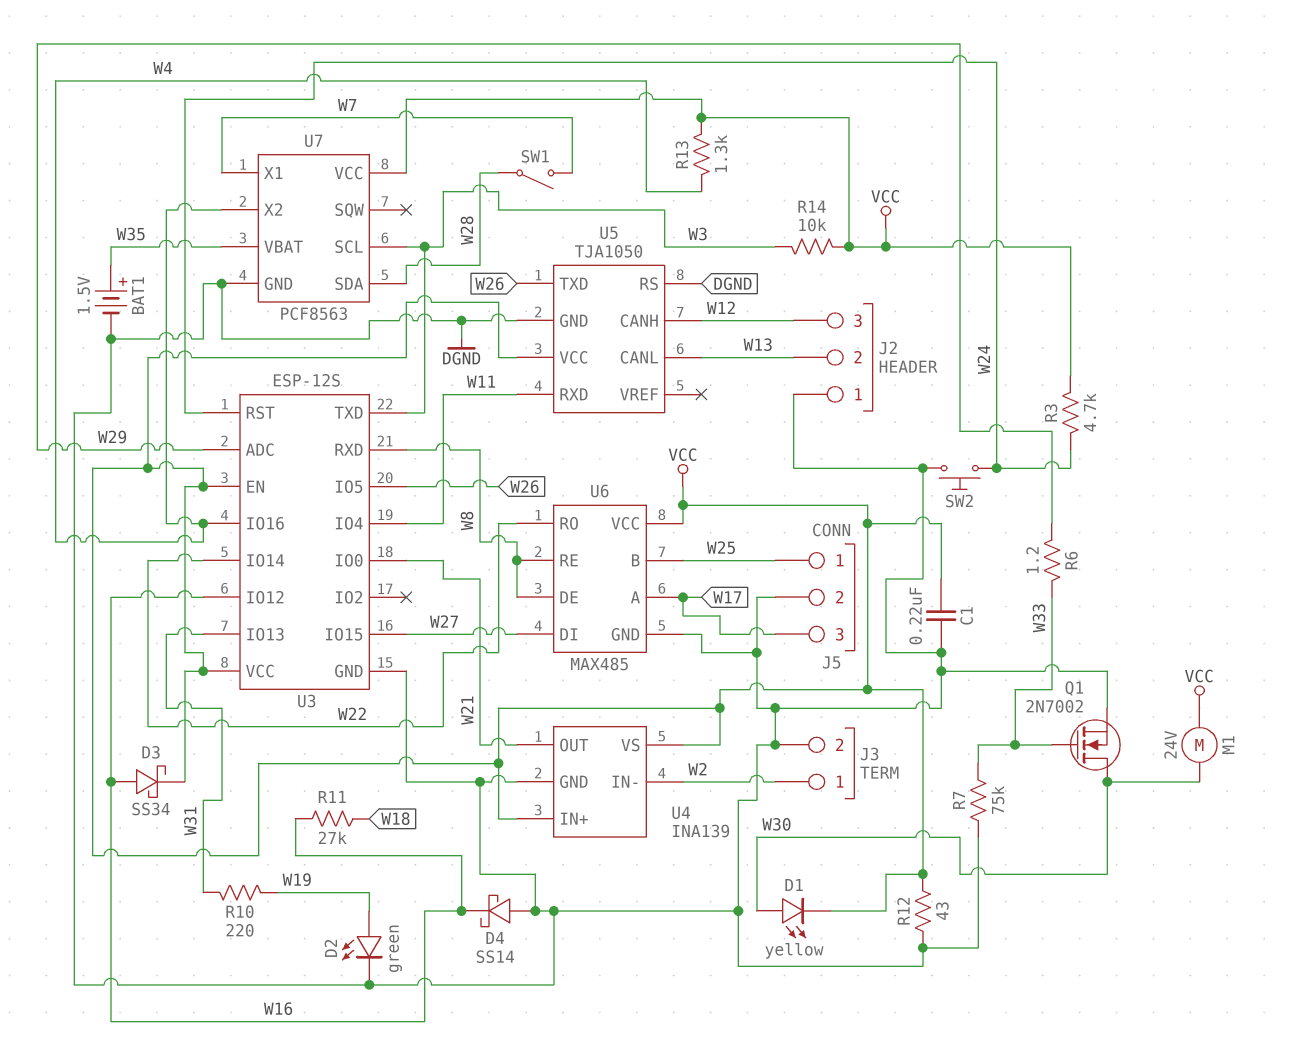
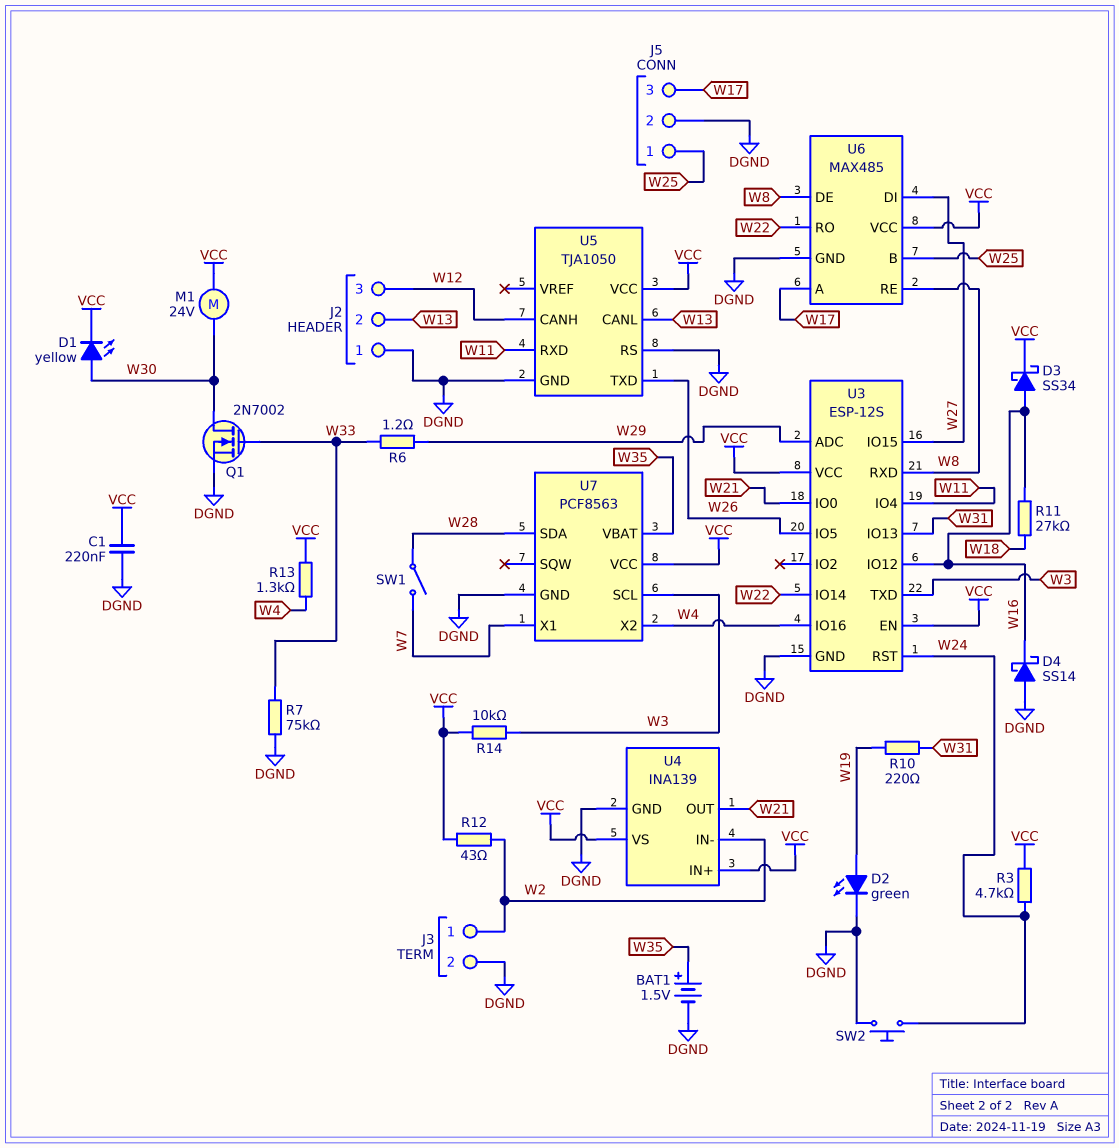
R12: 43 (DGND, VCC) -> 43 (VCC, W2)

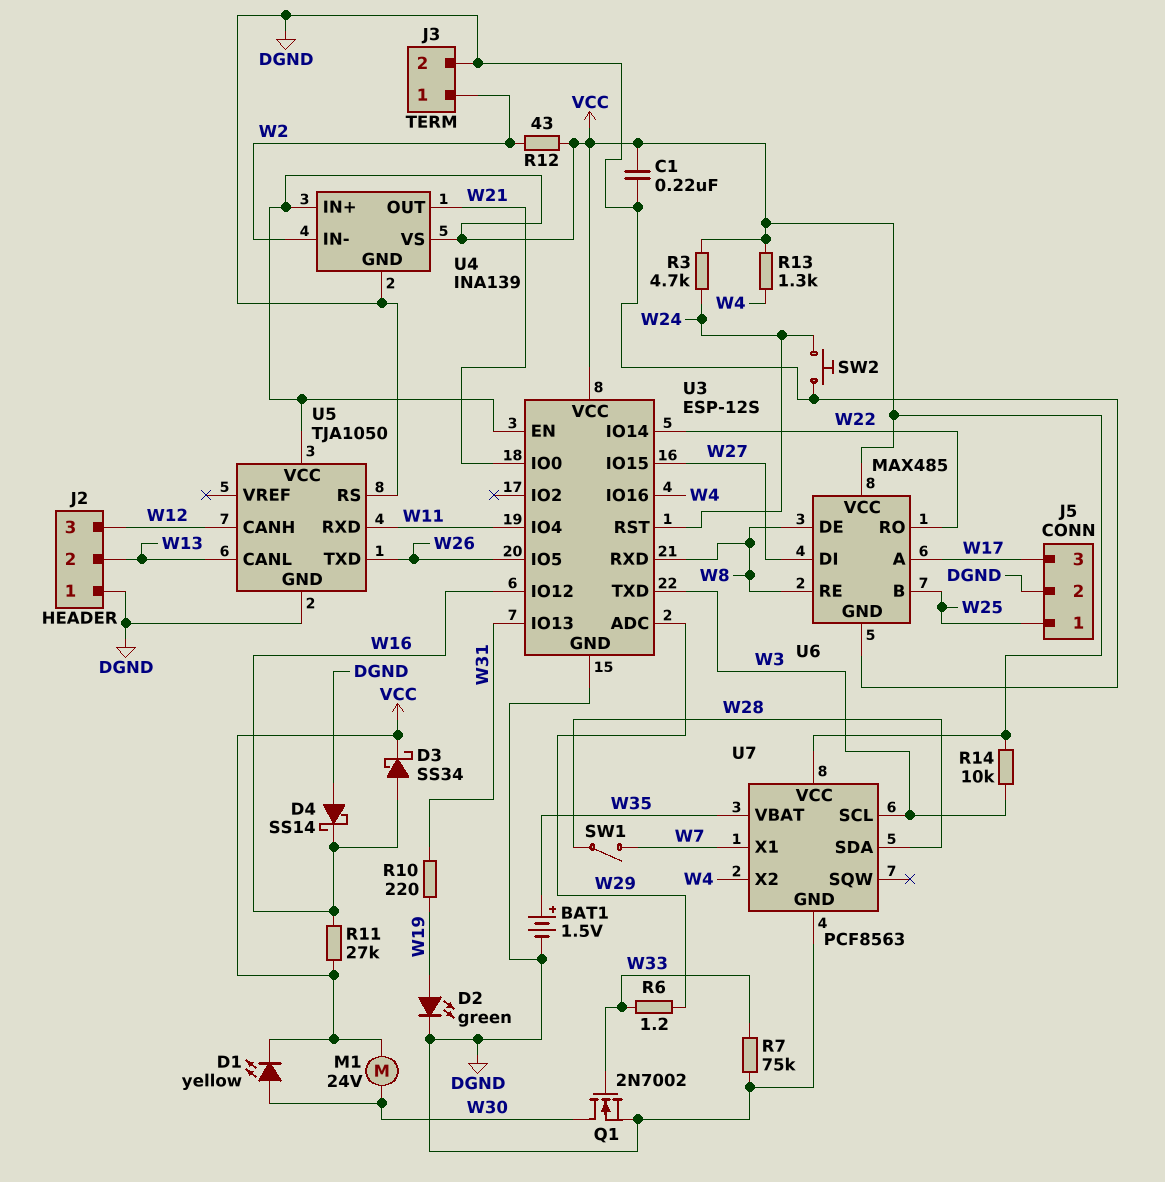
R11: 27k (W16, W18) -> 27k (VCC, W16)

